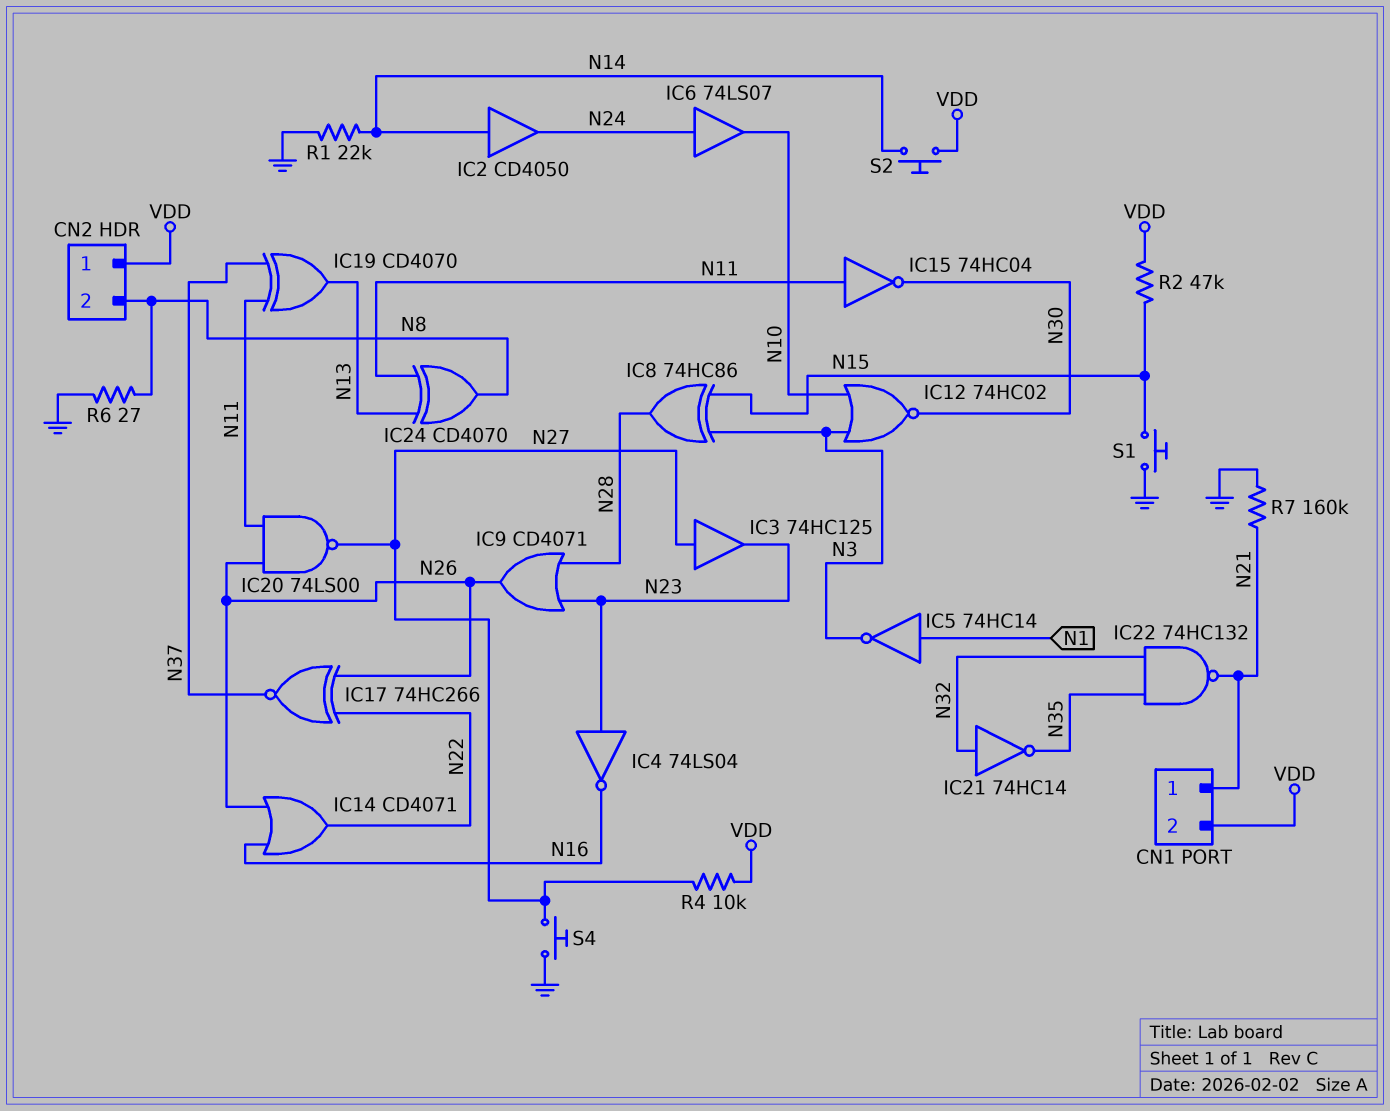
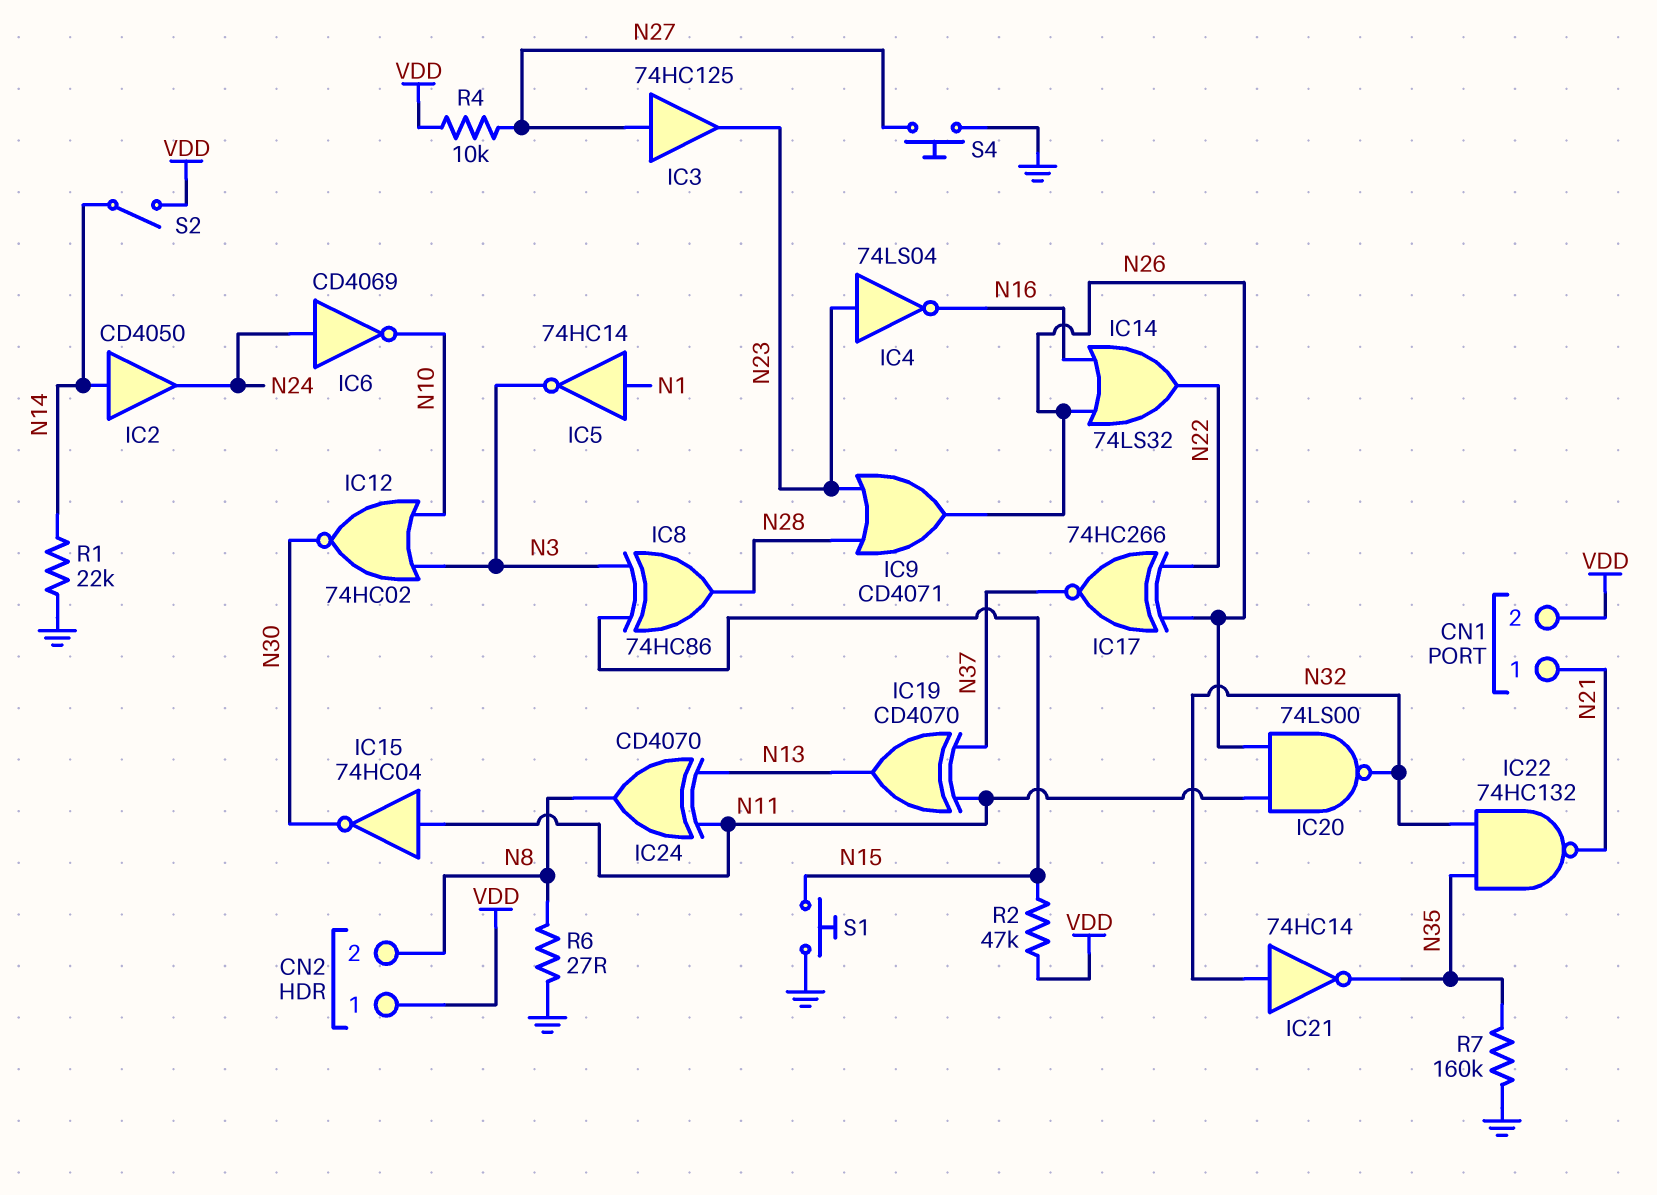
IC6: buffer 74LS07 (in N24, out N10) -> NOT CD4069 (in N24, out N10)
IC14: OR CD4071 (in N16, in N26, out N22) -> OR 74LS32 (in N16, in N26, out N22)
IC20: NAND 74LS00 (in N11, in N26, out N27) -> NAND 74LS00 (in N11, in N26, out N32)
R7: 160k (GND, N21) -> 160k (GND, N35)
S2: button (N14, VDD) -> switch (N14, VDD)

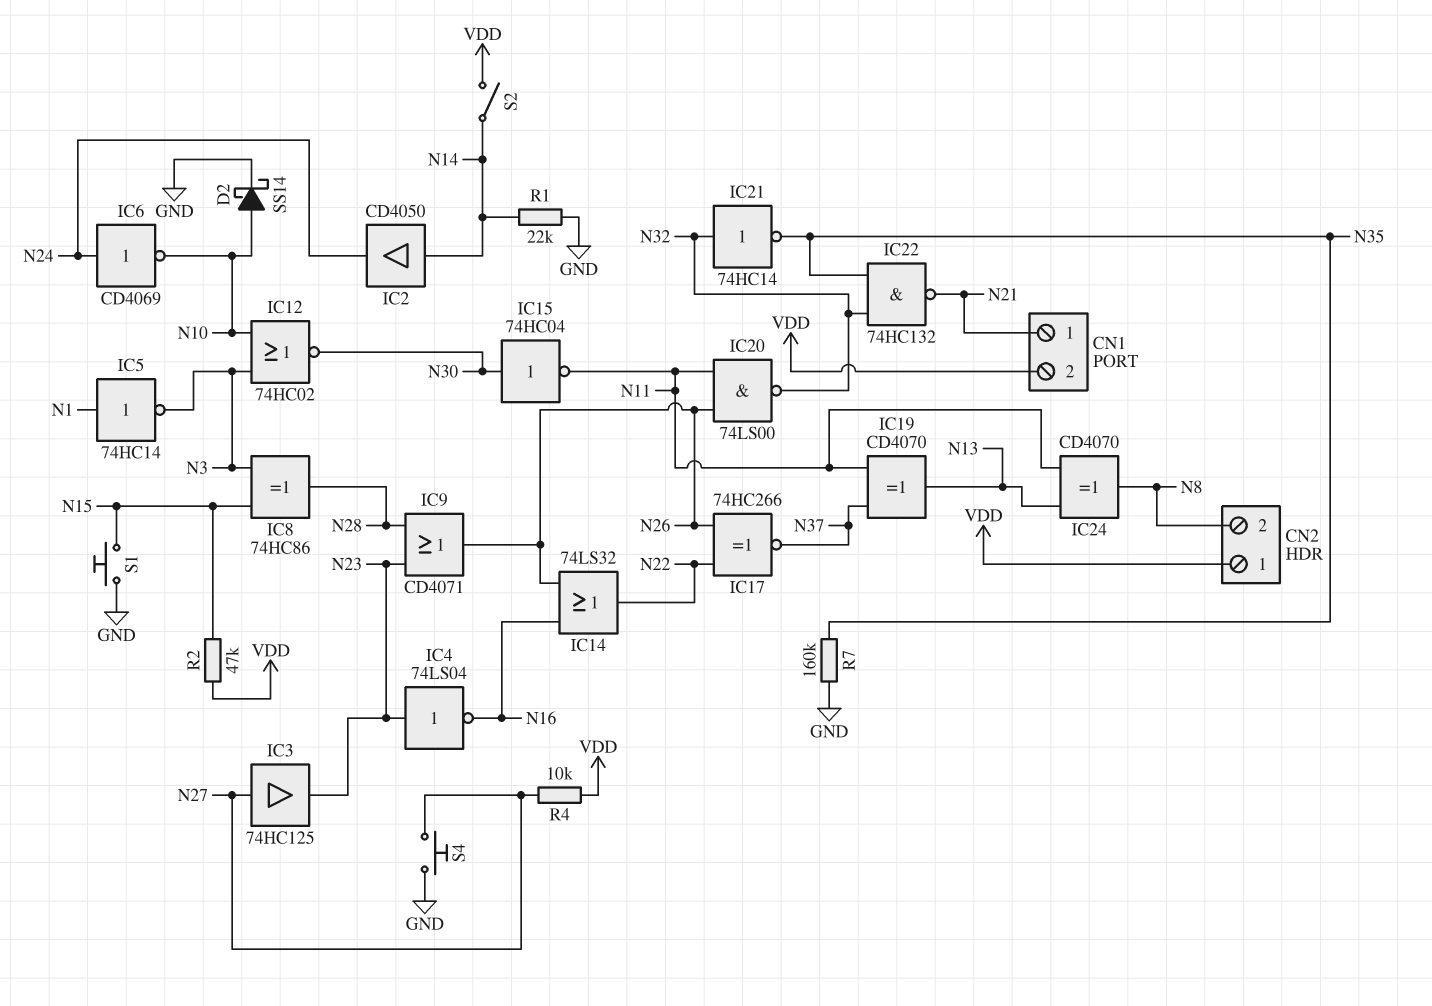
D2: none -> schottky SS14 (A N10, K GND)
IC15: NOT 74HC04 (in N11, out N30) -> NOT 74HC04 (in N30, out N11)
R6: 27 (GND, N8) -> none

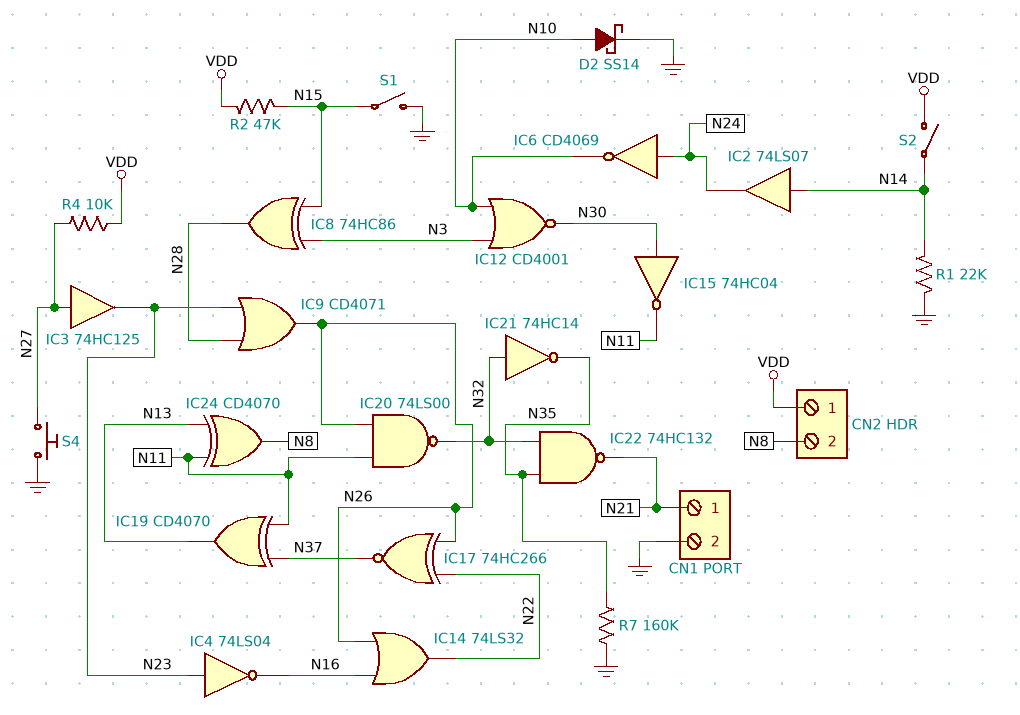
CN1 pin 2: VDD -> GND
IC2: buffer CD4050 (in N14, out N24) -> buffer 74LS07 (in N14, out N24)
IC5: NOT 74HC14 (in N1, out N3) -> none
IC12: NOR 74HC02 (in N3, in N10, out N30) -> NOR CD4001 (in N3, in N10, out N30)
S1: button (GND, N15) -> switch (GND, N15)

